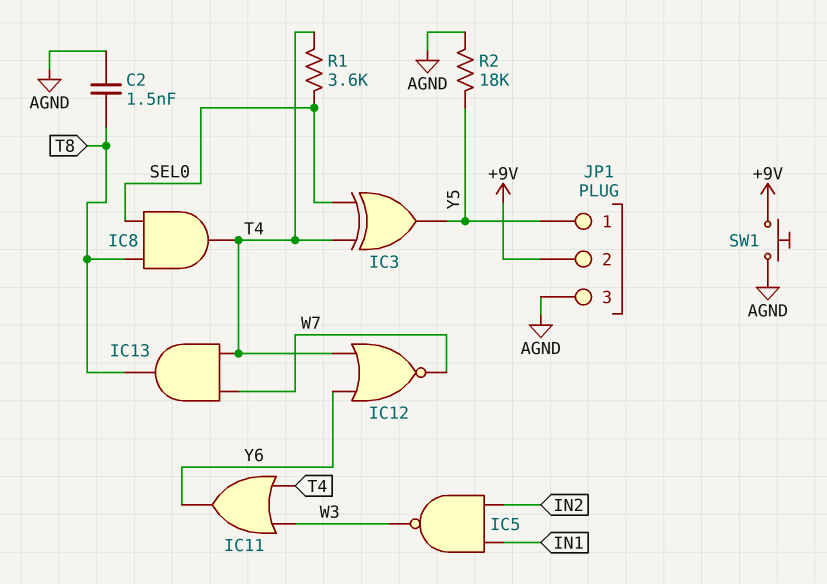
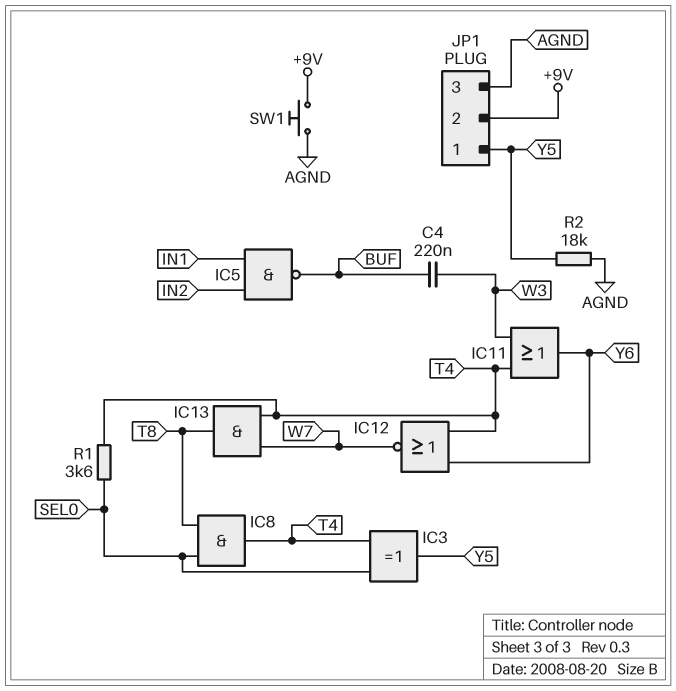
C2: 1.5nF (AGND, T8) -> none
C4: none -> 220nF (BUF, W3)
IC5: NAND (in IN1, in IN2, out W3) -> NAND (in IN1, in IN2, out BUF)

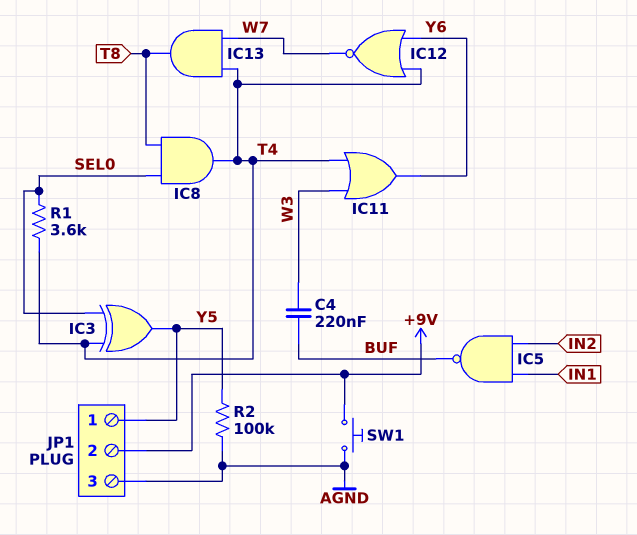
R2: 18k (AGND, Y5) -> 100k (AGND, Y5)

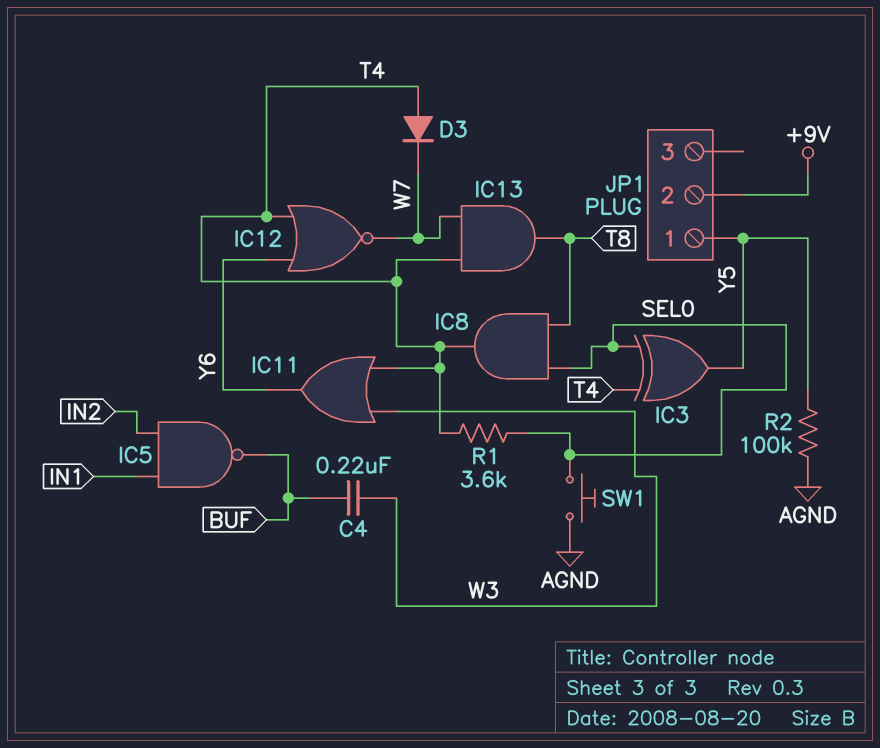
D3: none -> diode (A T4, K W7)
JP1 pin 3: AGND -> none
SW1: button (+9V, AGND) -> button (AGND, SEL0)

